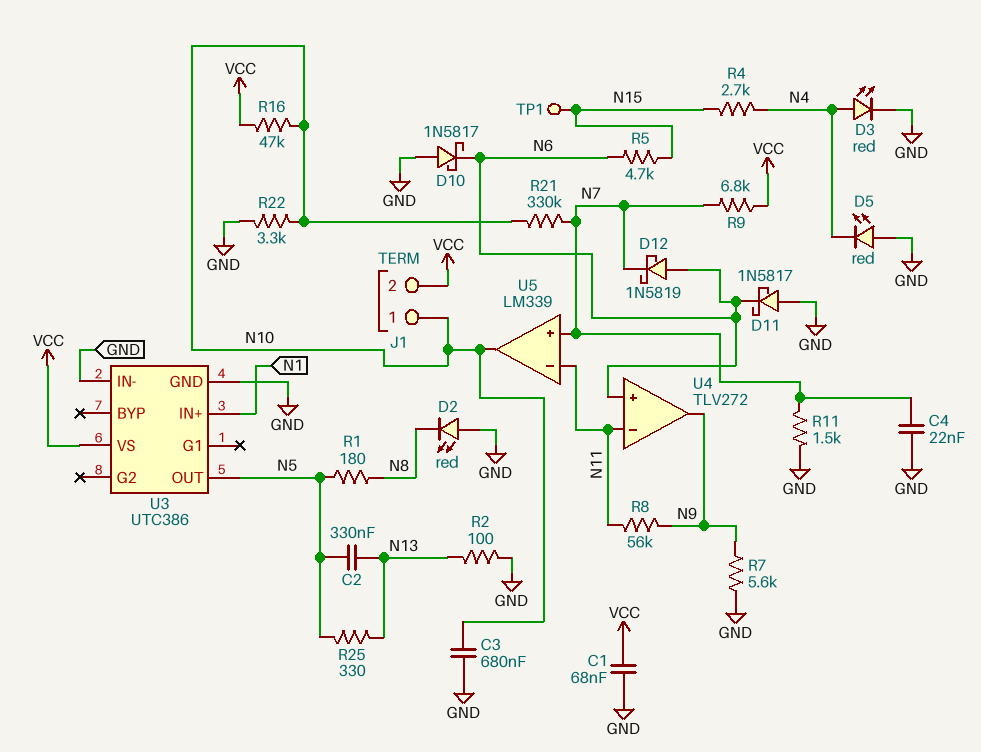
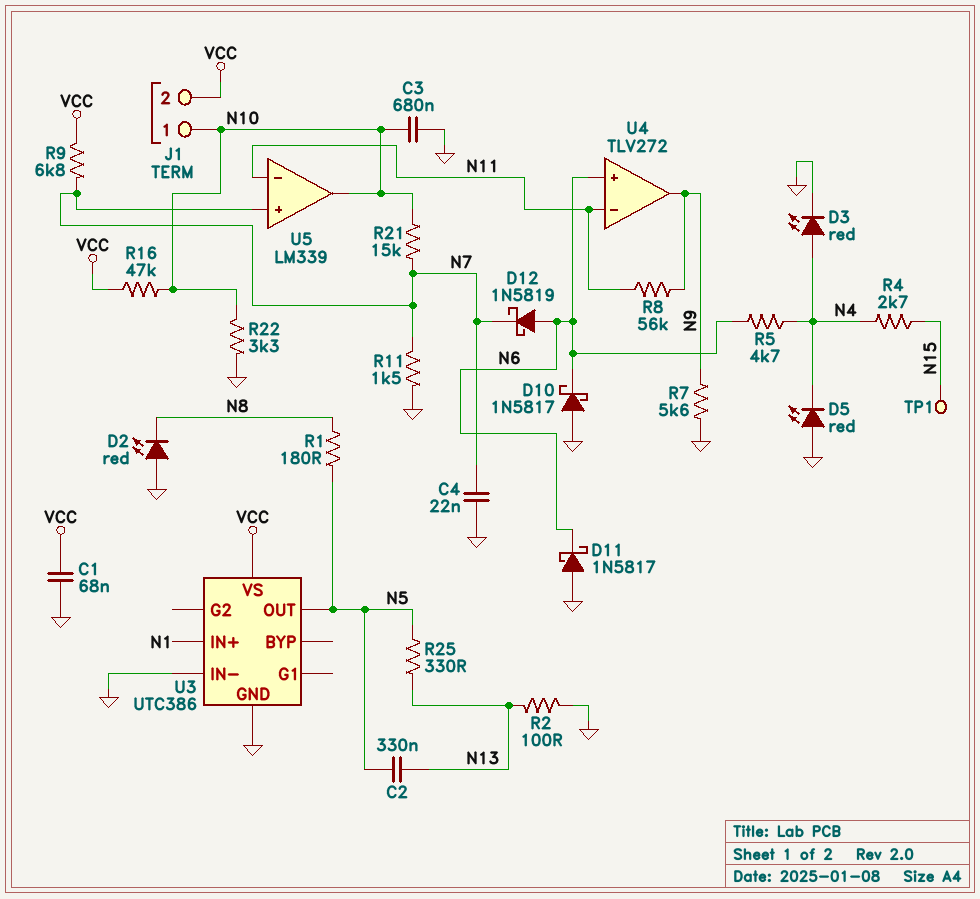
R5: 4.7k (N6, N15) -> 4.7k (N4, N6)
R21: 330k (N7, N10) -> 15k (N7, N10)

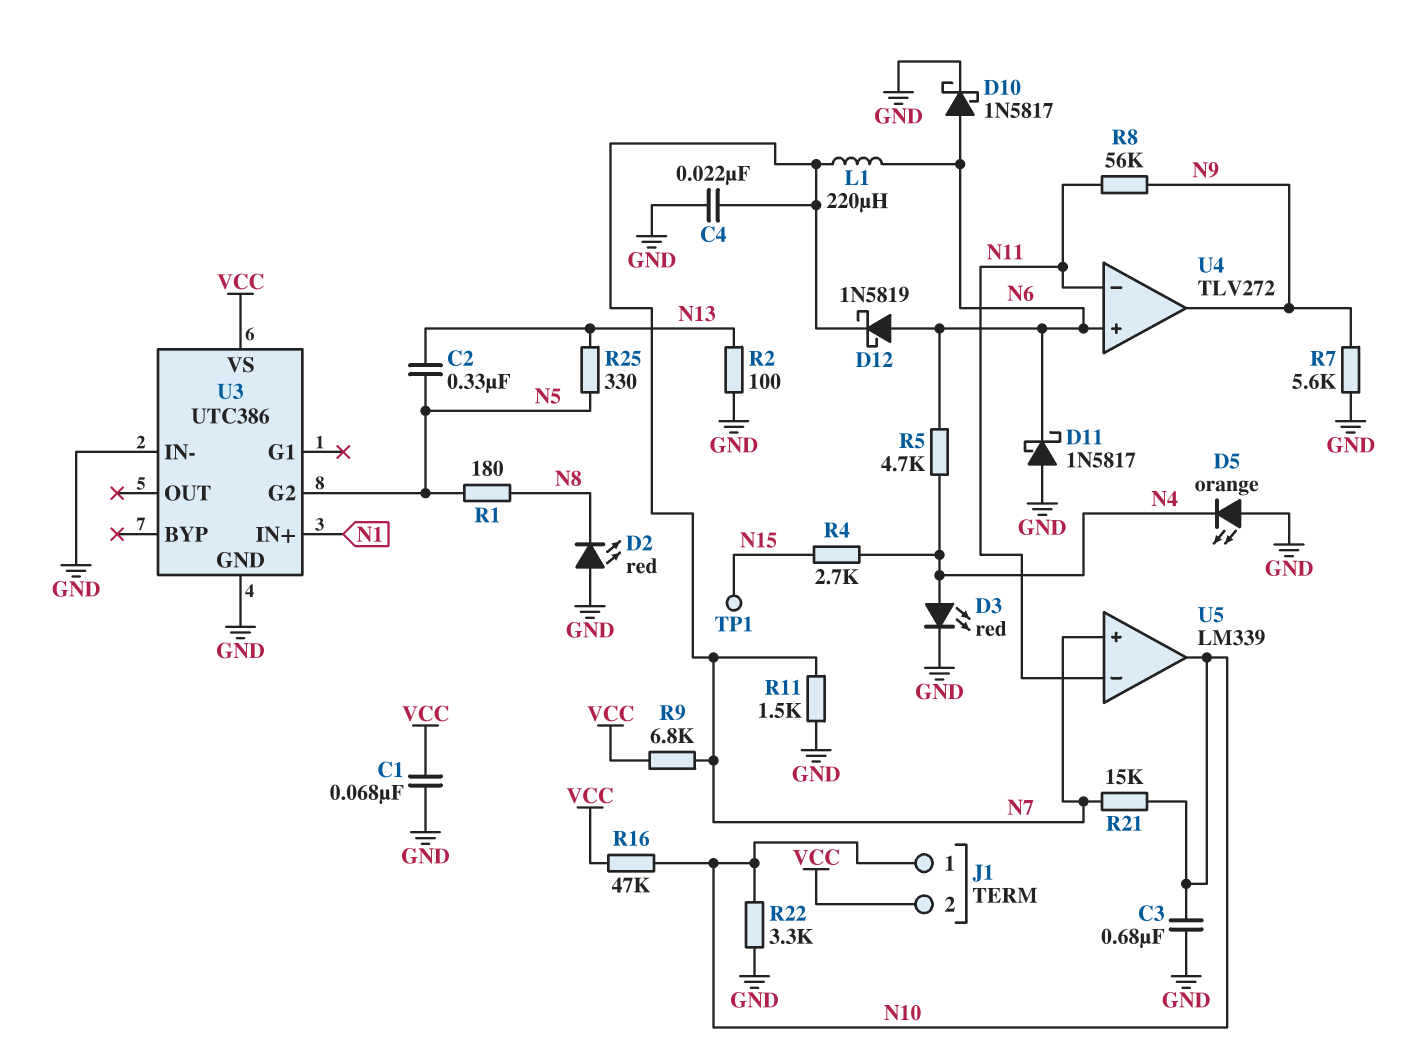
D5: LED red (A GND, K N4) -> LED orange (A GND, K N4)
D10: schottky 1N5817 (A GND, K N6) -> schottky 1N5817 (A N6, K GND)
L1: none -> 220uH (N6, N7)
U3 pin G2: none -> N5
U3 pin OUT: N5 -> none

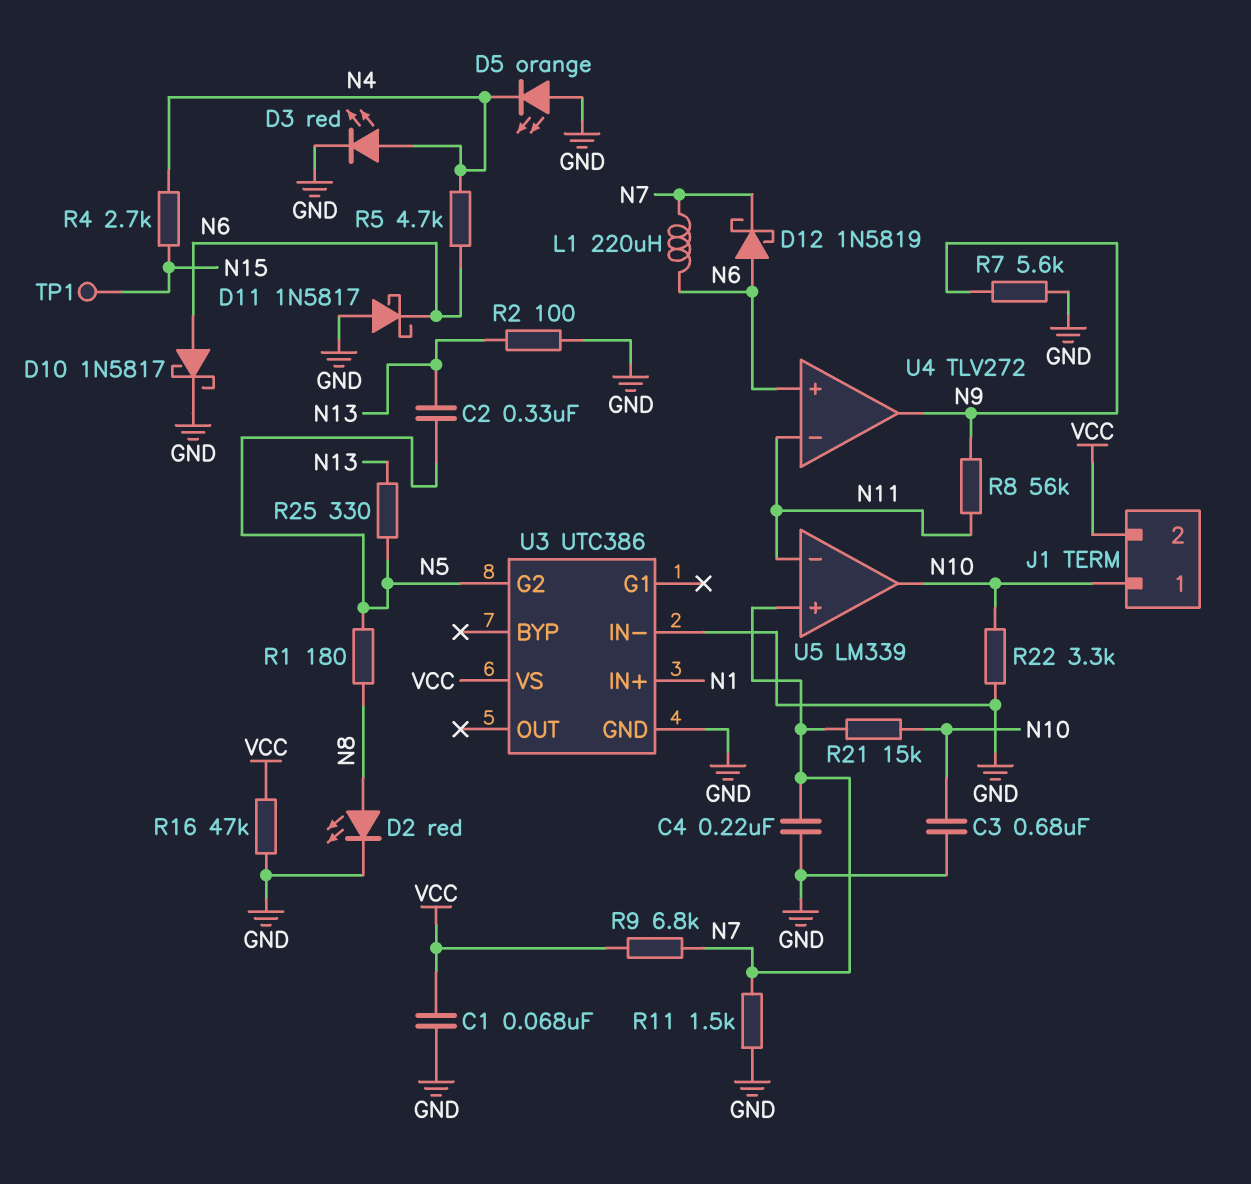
C4: 22nF (GND, N7) -> 220nF (GND, N7)
D2: LED red (A GND, K N8) -> LED red (A N8, K GND)
R16: 47k (N10, VCC) -> 47k (GND, VCC)

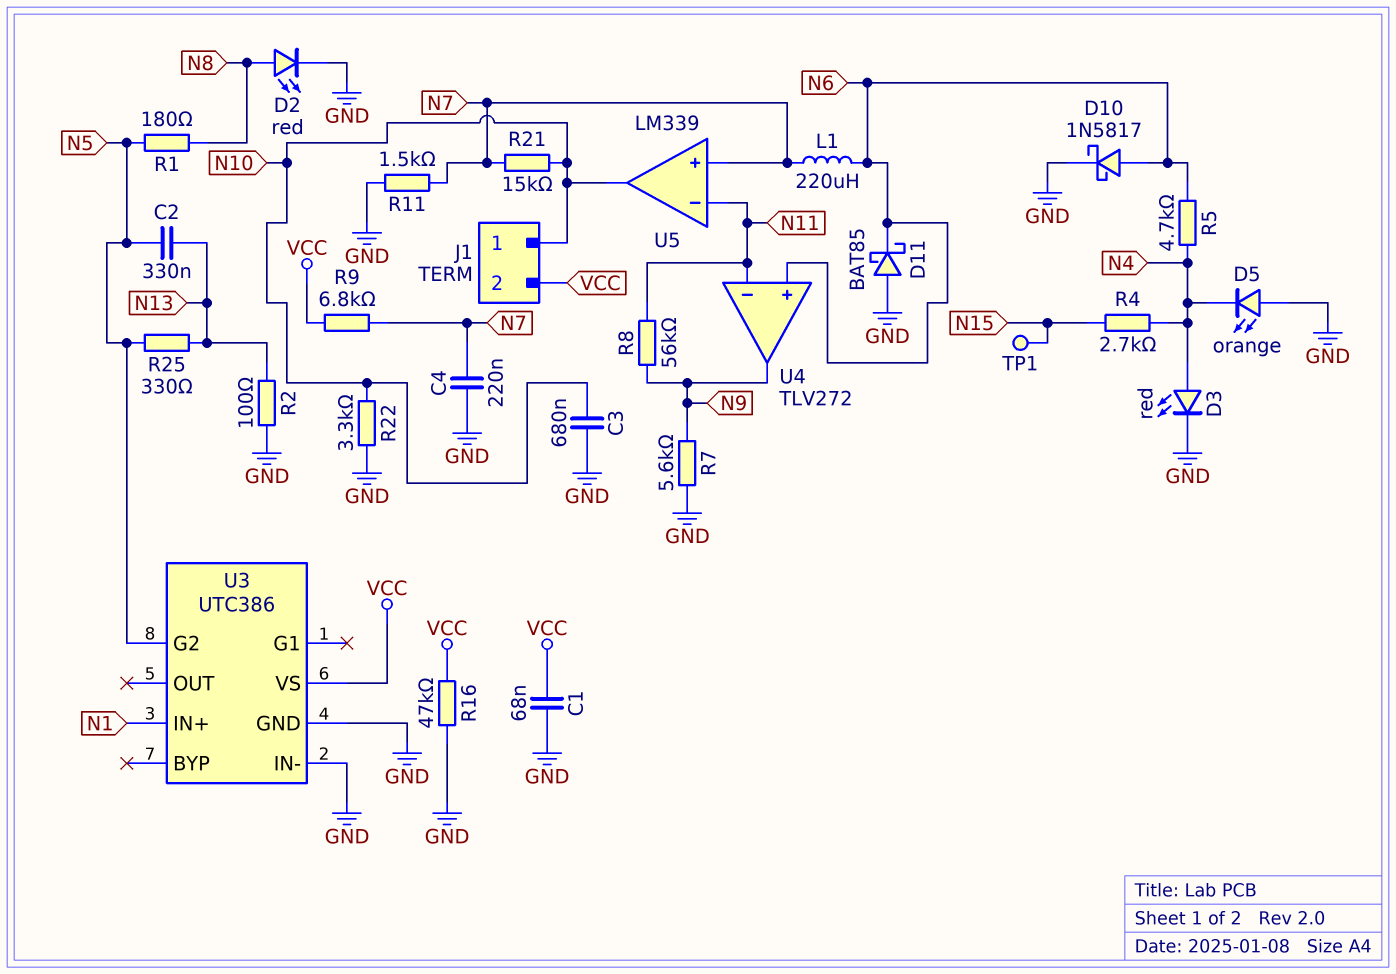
D11: schottky 1N5817 (A GND, K N6) -> schottky BAT85 (A GND, K N6)
D12: schottky 1N5819 (A N6, K N7) -> none

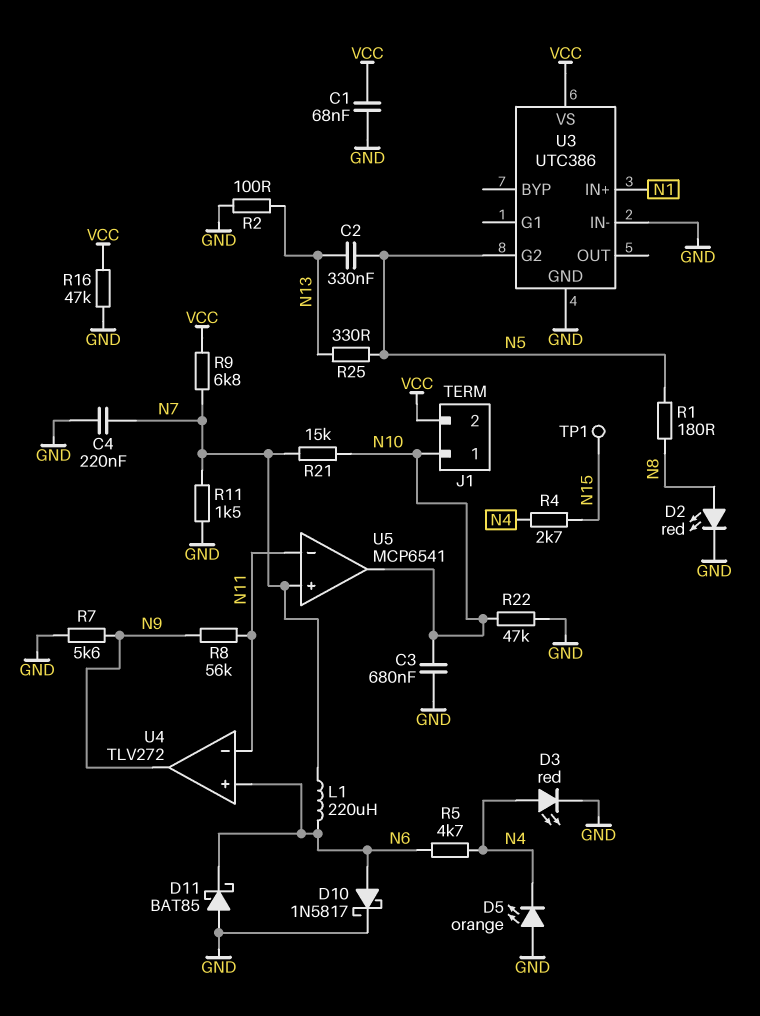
R22: 3.3k (GND, N10) -> 47k (GND, N10)
U5: LM339 -> MCP6541

